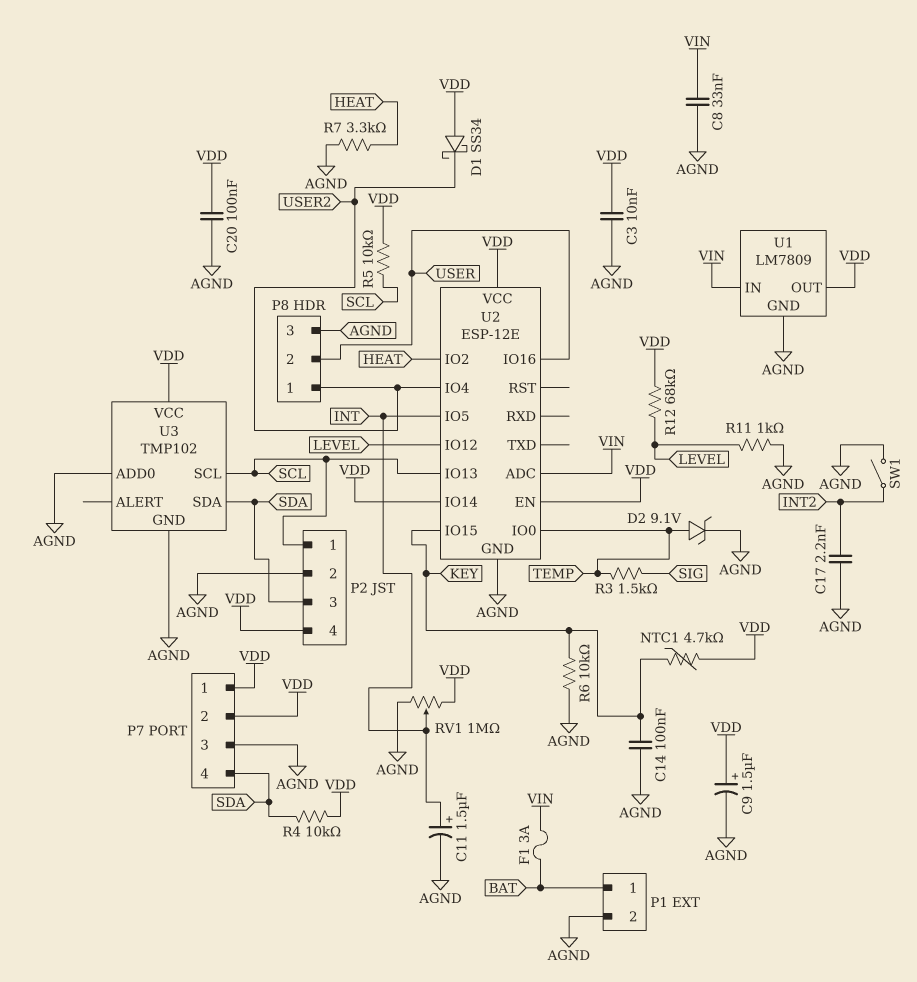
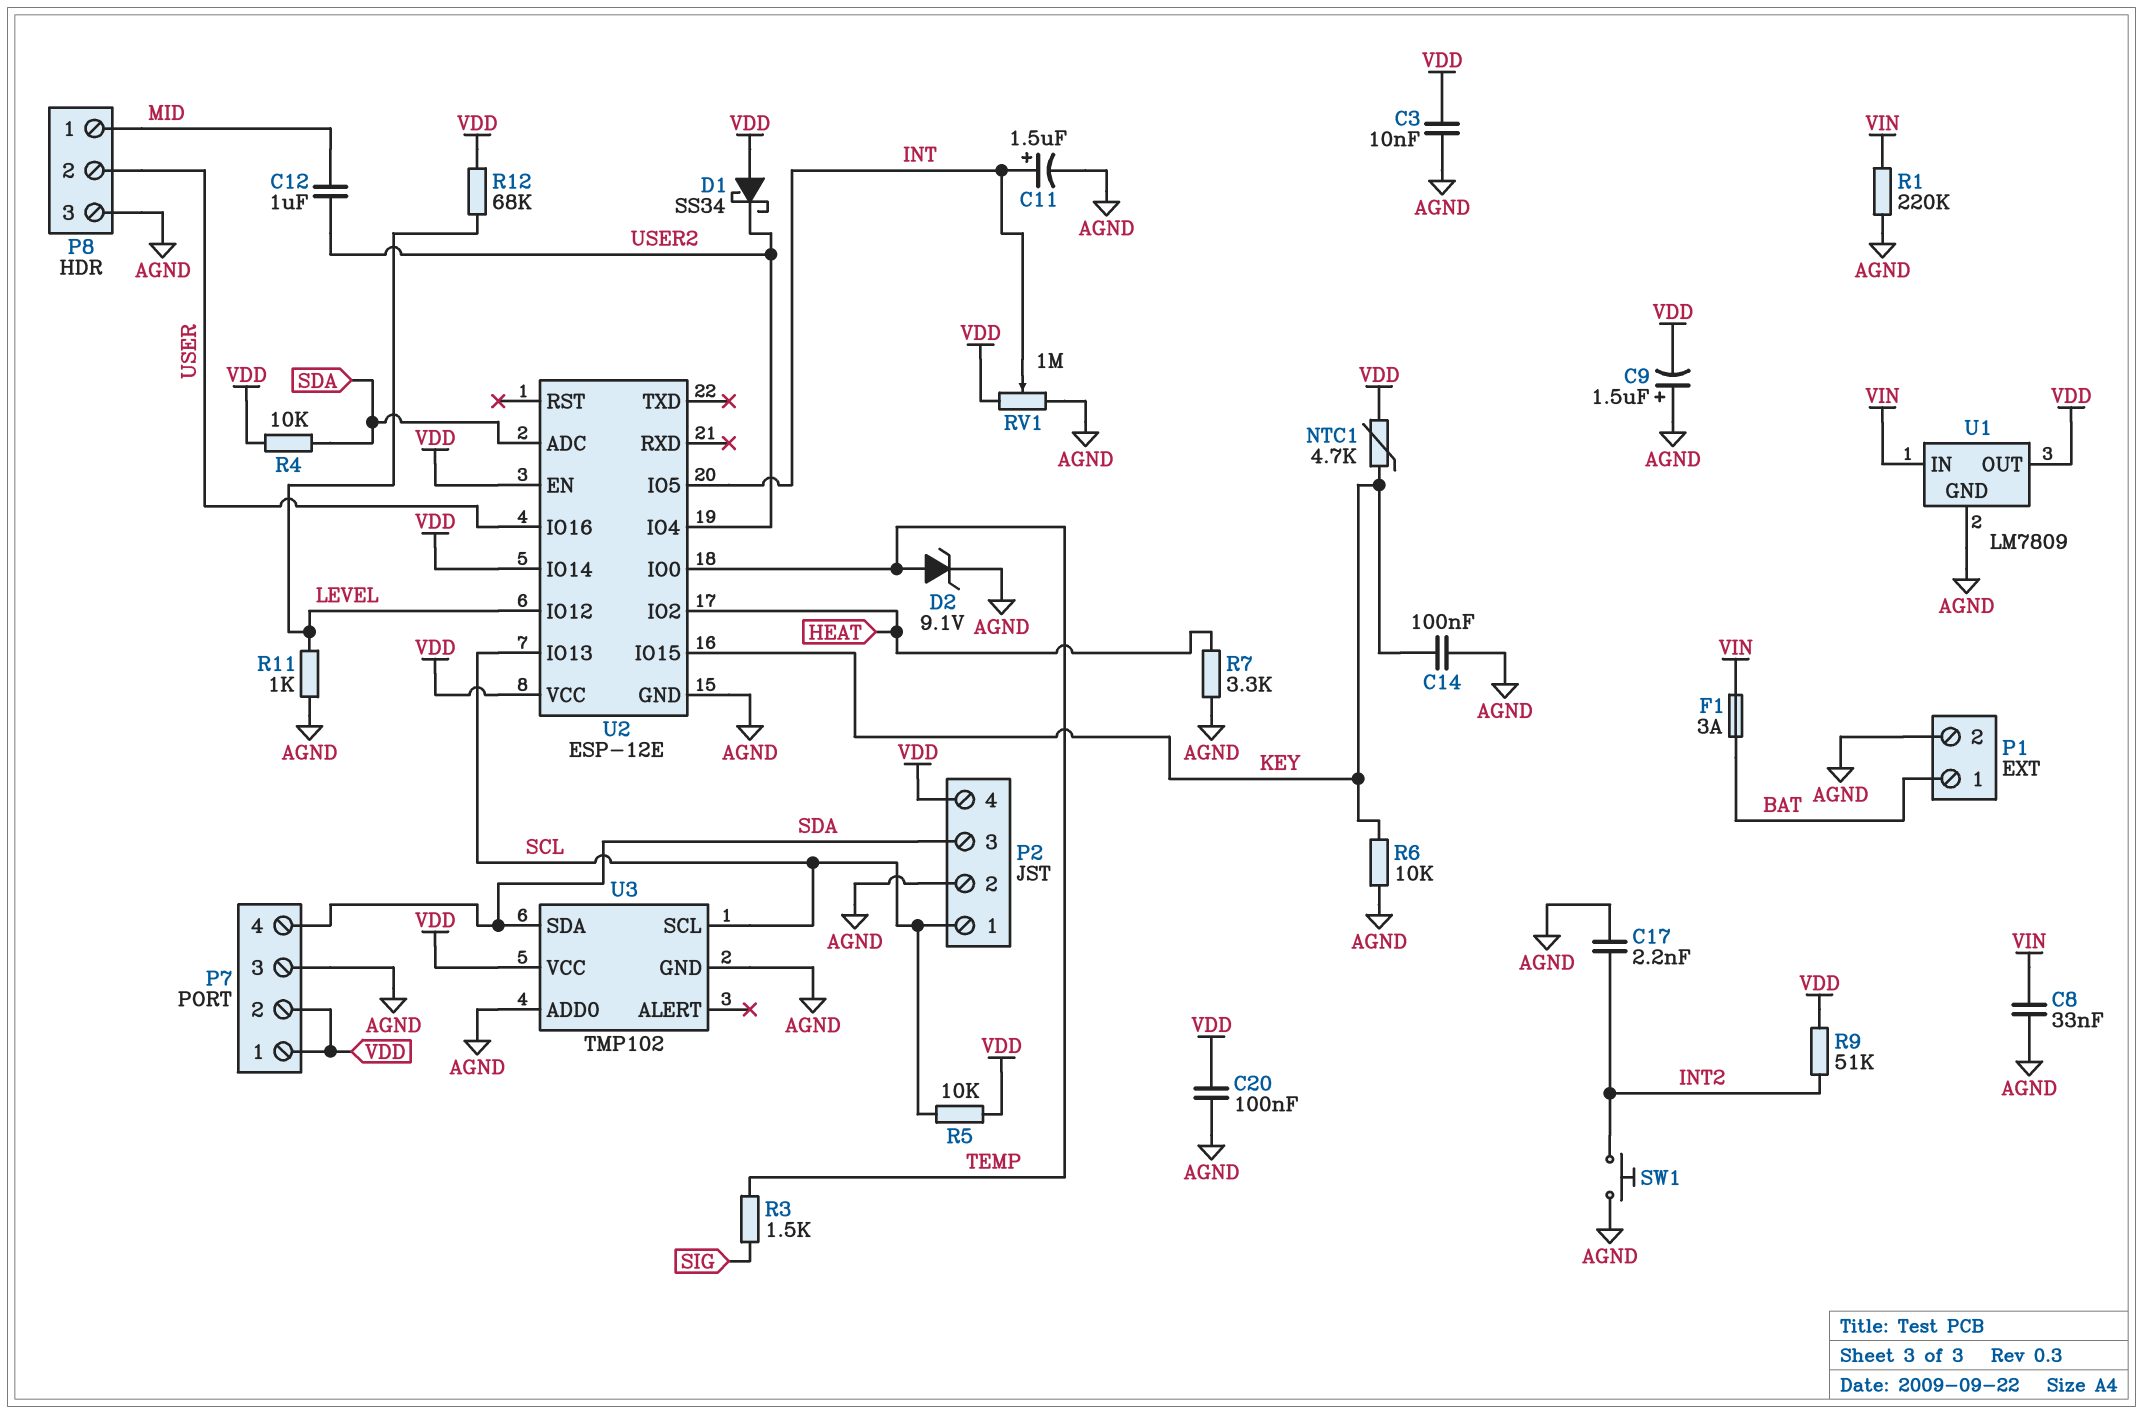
C9: 1.5uF (plus VDD, minus AGND) -> 1.5uF (plus AGND, minus VDD)
C12: none -> 1uF (MID, USER2)
P8 pin 1: USER2 -> MID
R1: none -> 220k (AGND, VIN)
R9: none -> 51k (INT2, VDD)
SW1: switch (AGND, INT2) -> button (AGND, INT2)
U2 pin ADC: VIN -> SDA

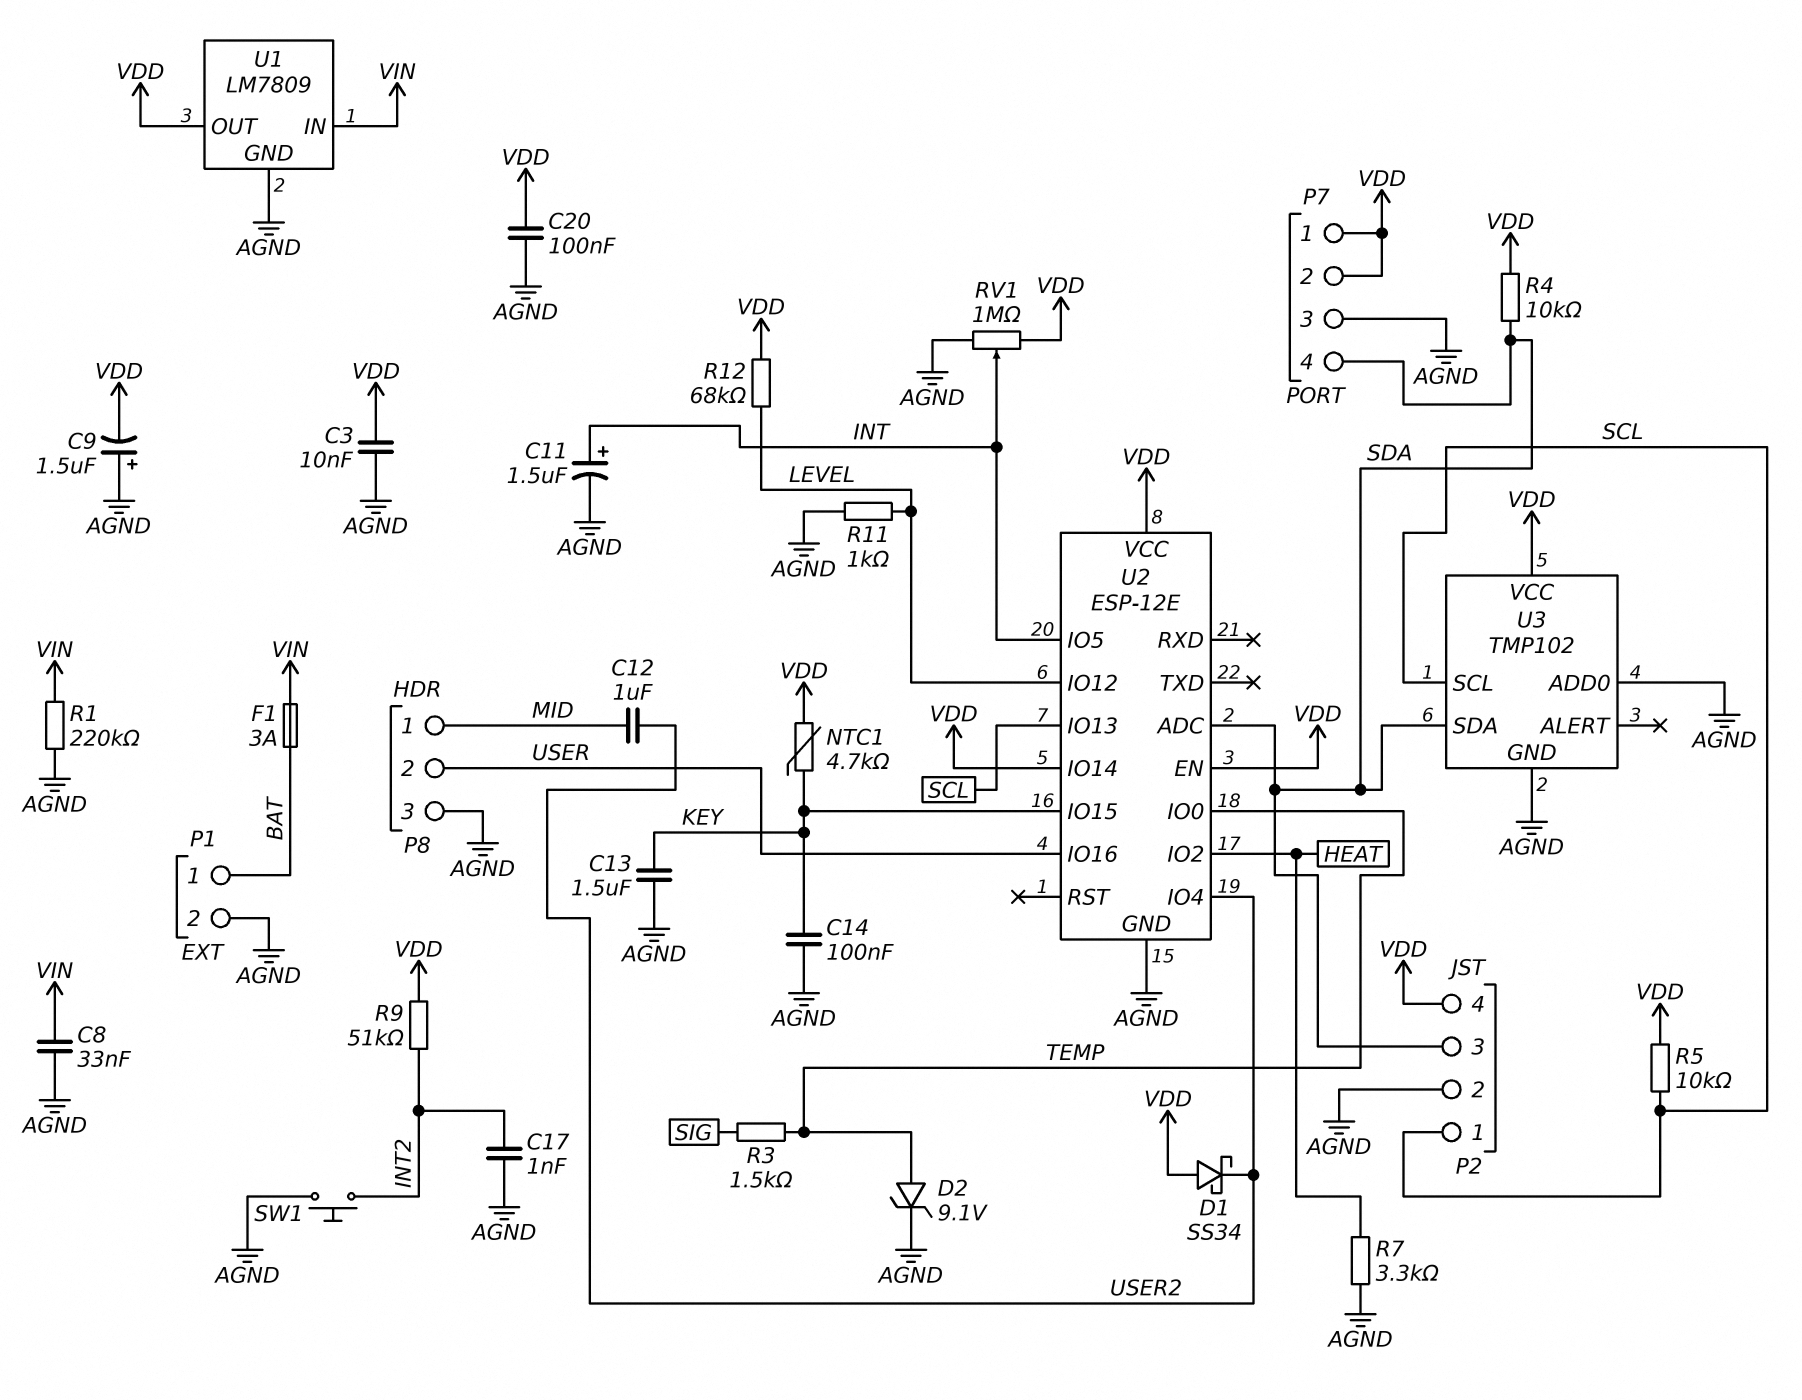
C13: none -> 1.5uF (AGND, KEY)
C17: 2.2nF (AGND, INT2) -> 1nF (AGND, INT2)
R6: 10k (AGND, KEY) -> none

